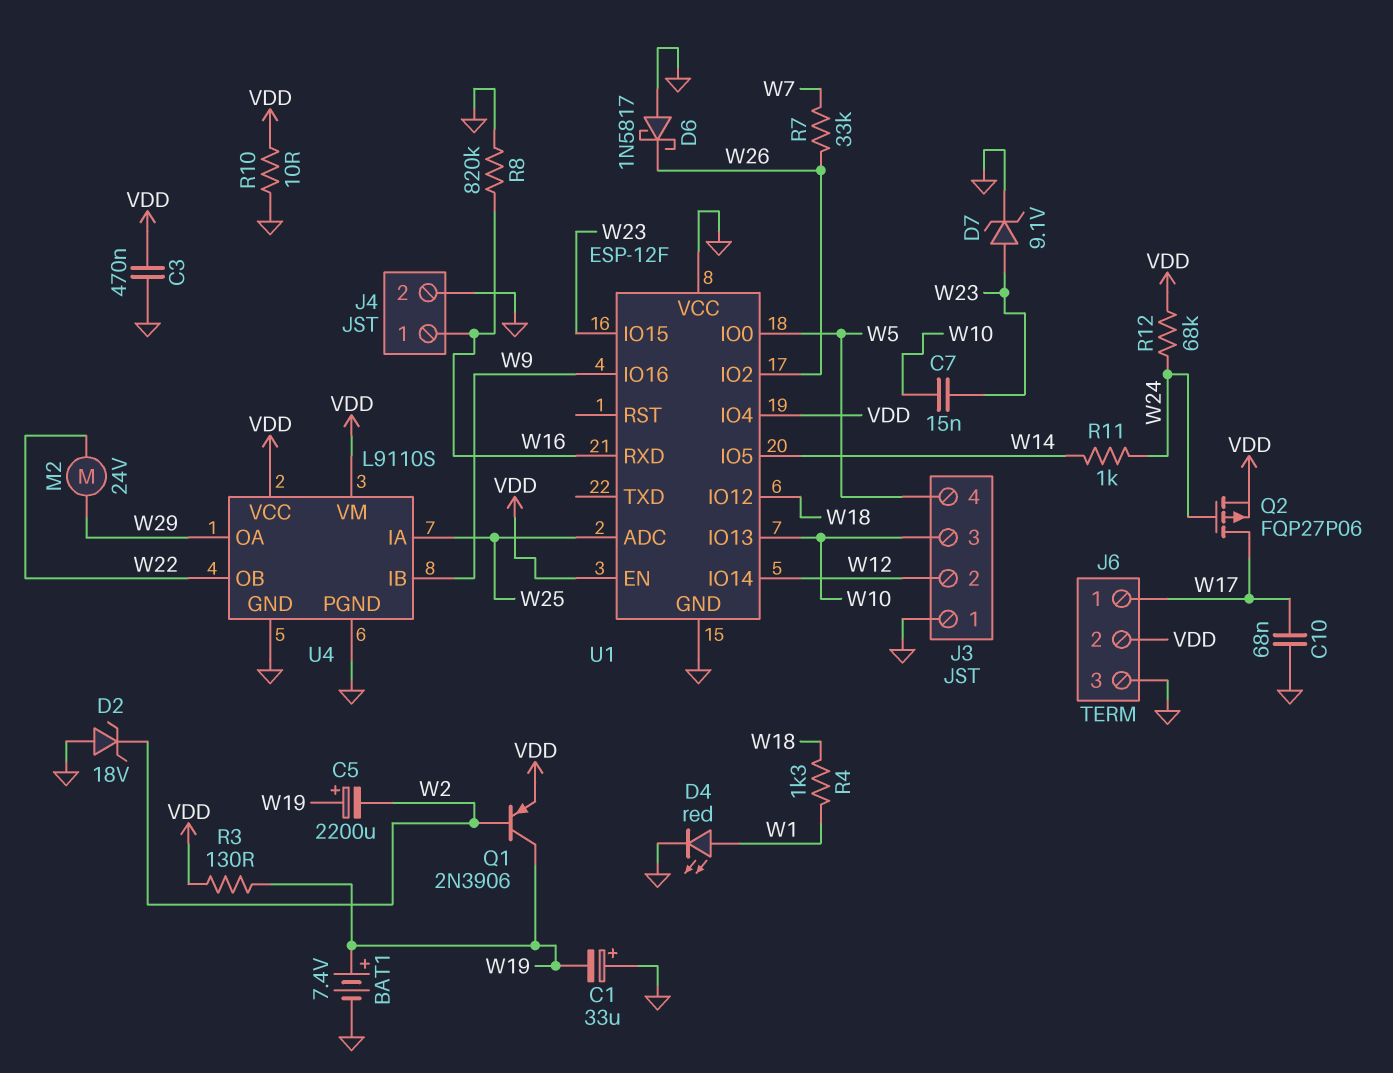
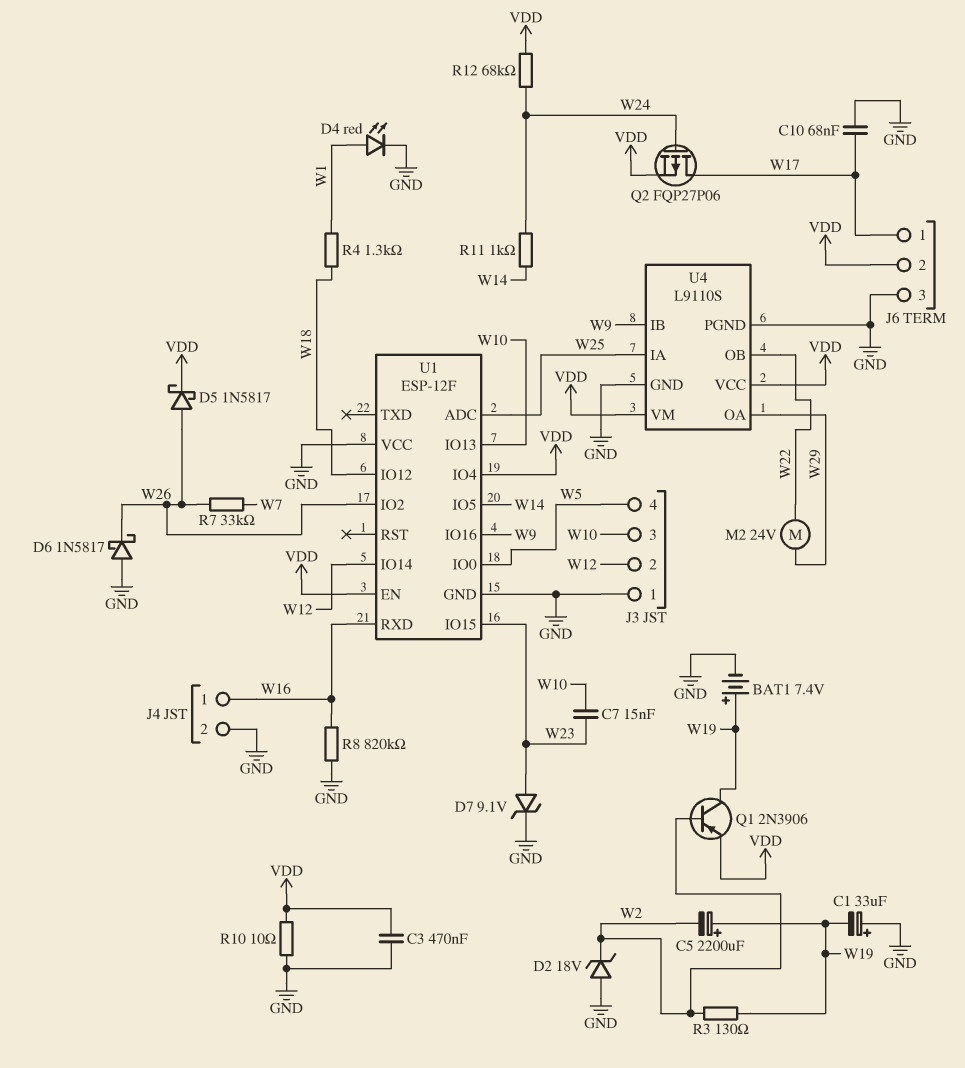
D5: none -> schottky 1N5817 (A W26, K VDD)
R3: 130 (VDD, W19) -> 130 (W2, W19)

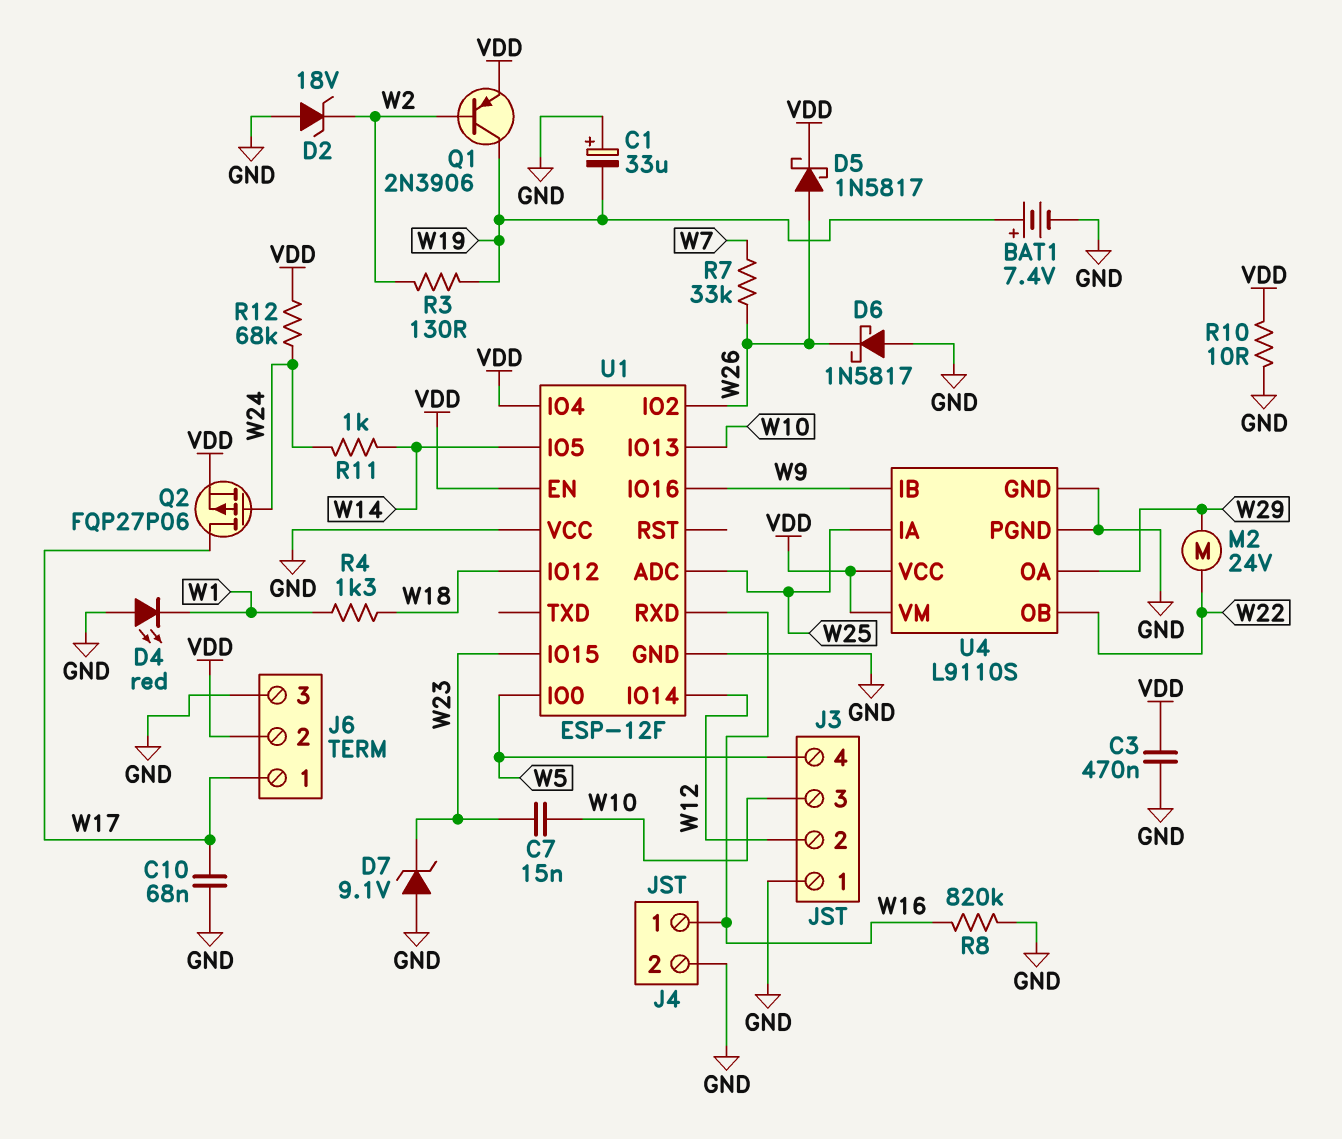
C5: 2200uF (plus W19, minus W2) -> none
D4: LED red (A W1, K GND) -> LED red (A GND, K W1)
D7: zener 9.1V (A W23, K GND) -> zener 9.1V (A GND, K W23)

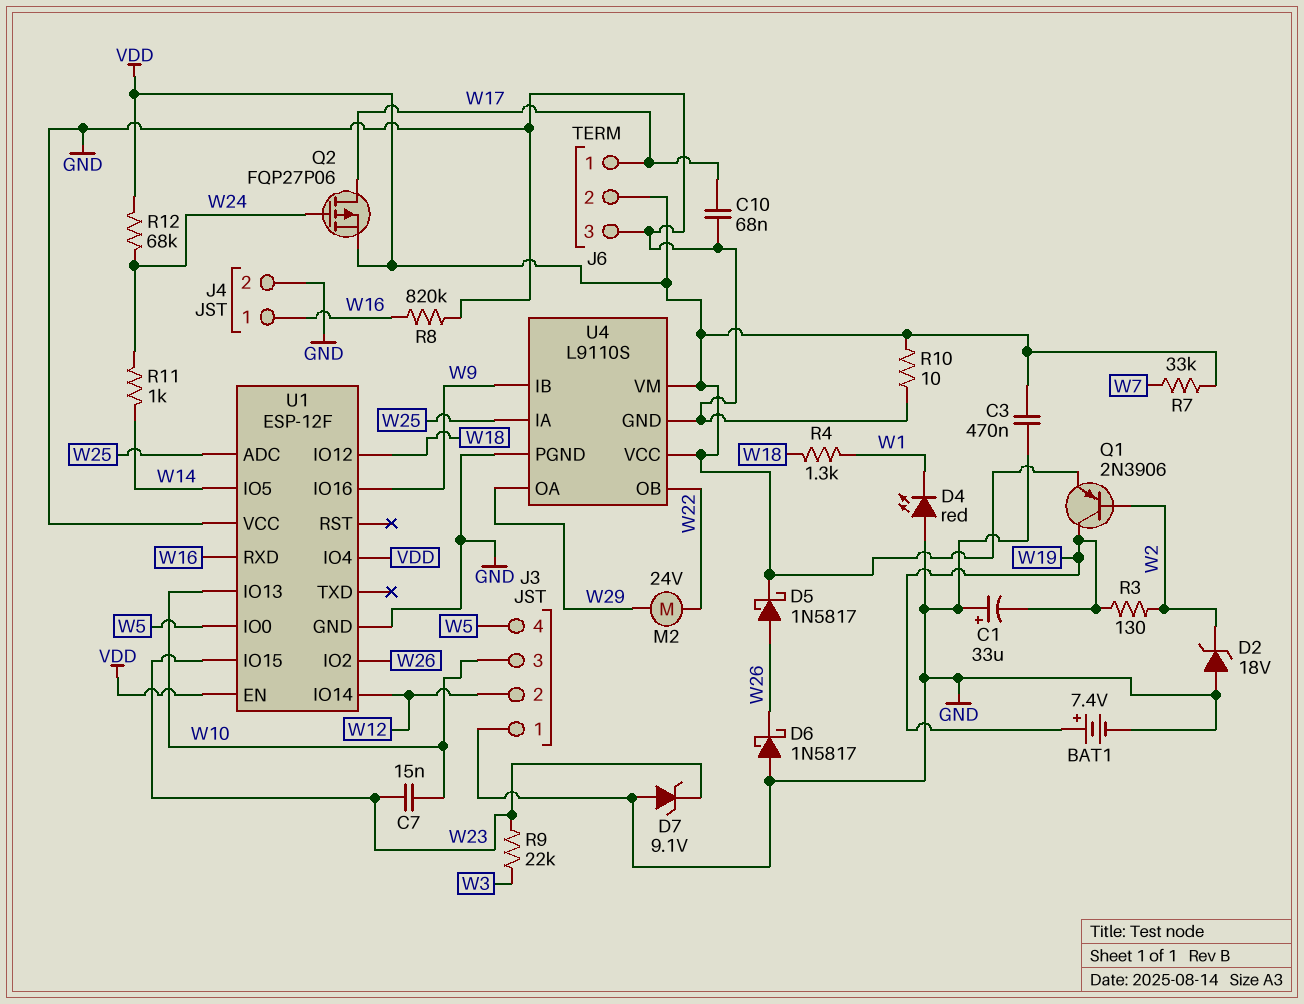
R7: 33k (W7, W26) -> 33k (VDD, W7)
R9: none -> 22k (W3, W23)

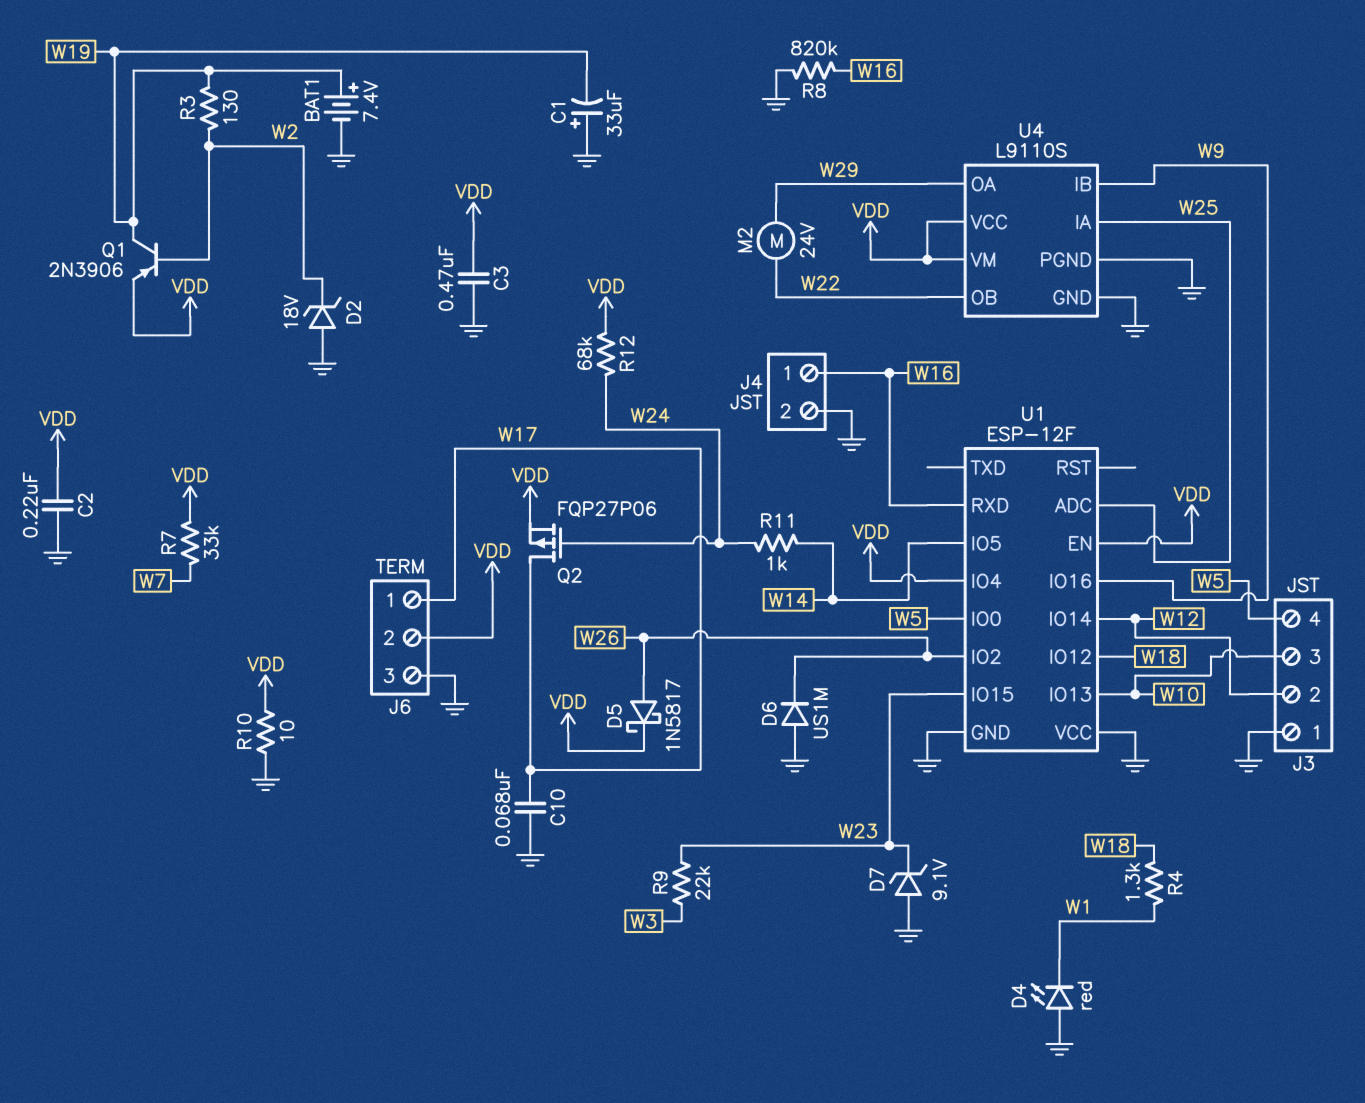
C2: none -> 220nF (GND, VDD)
C7: 15nF (W10, W23) -> none
D6: schottky 1N5817 (A GND, K W26) -> diode US1M (A GND, K W26)

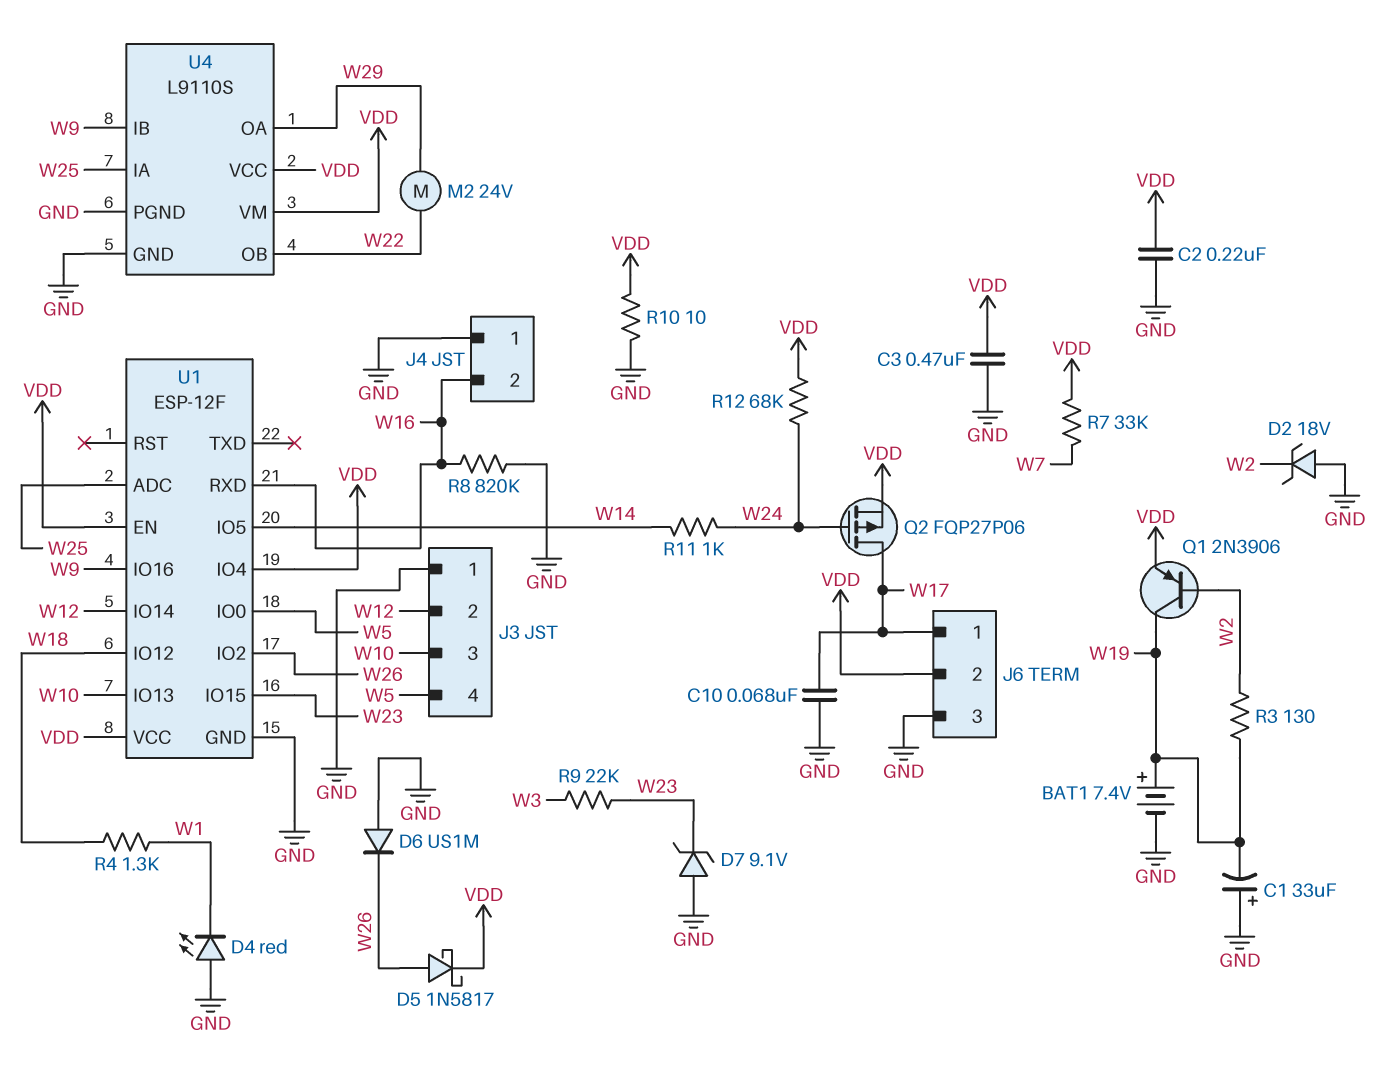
J4 pin 1: W16 -> GND
J4 pin 2: GND -> W16
U1 pin VCC: GND -> VDD

